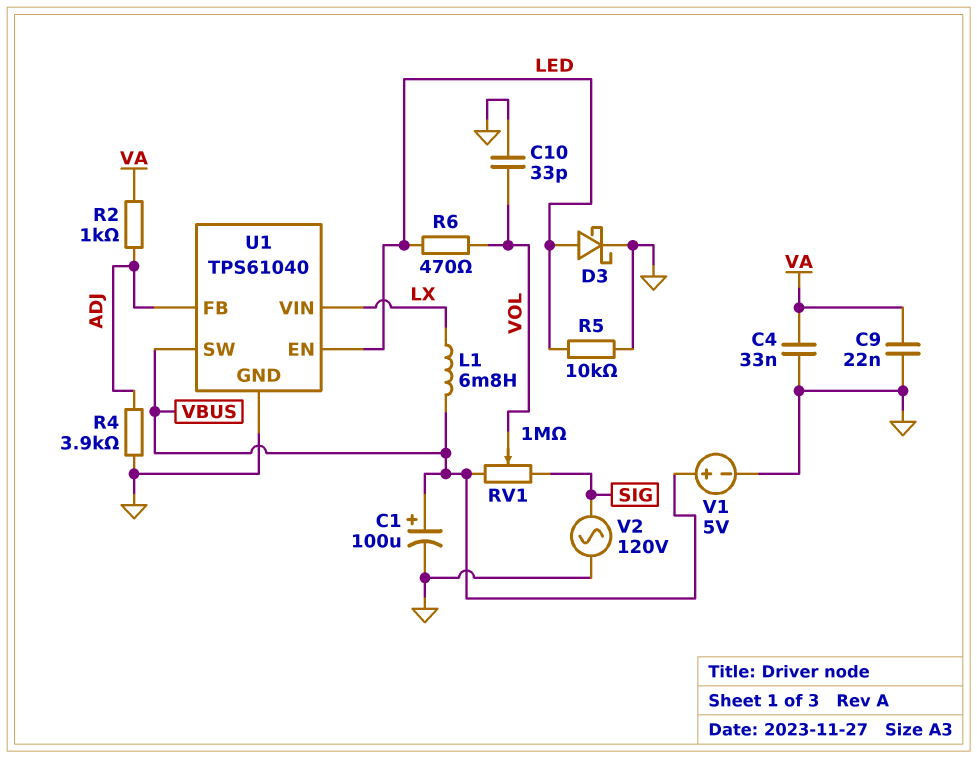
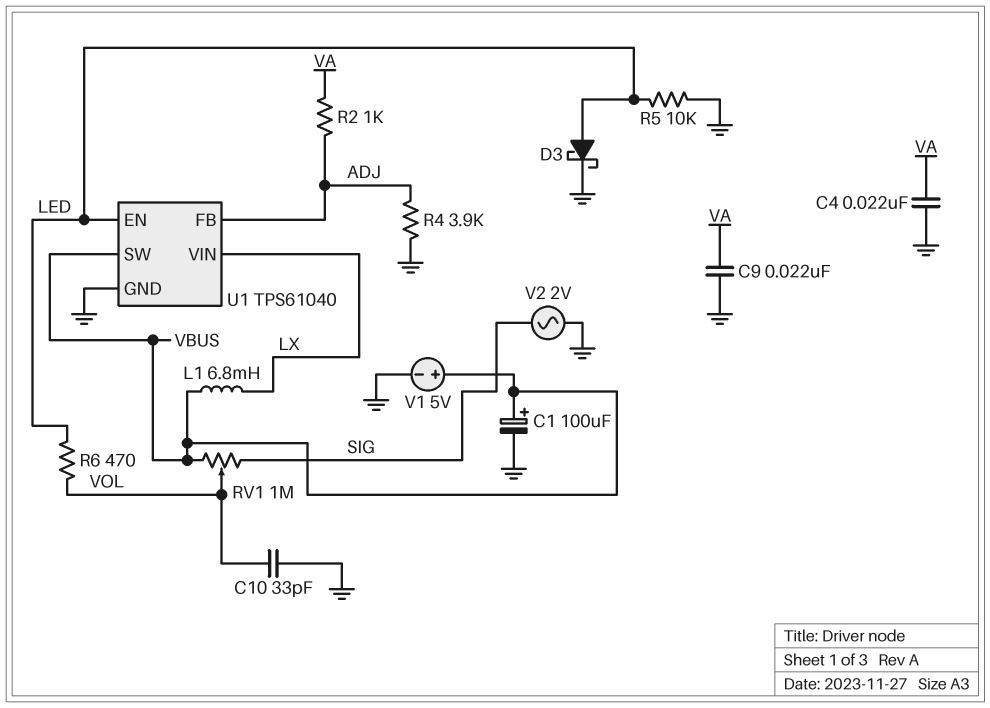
C4: 33nF (GND, VA) -> 22nF (GND, VA)
V2: AC 120V (GND, SIG) -> AC 2V (GND, SIG)

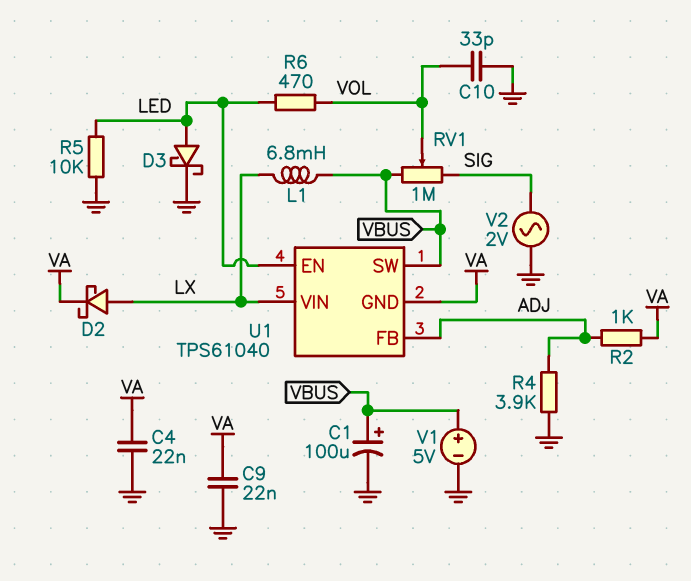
D2: none -> schottky (A LX, K VA)
U1 pin GND: GND -> VA

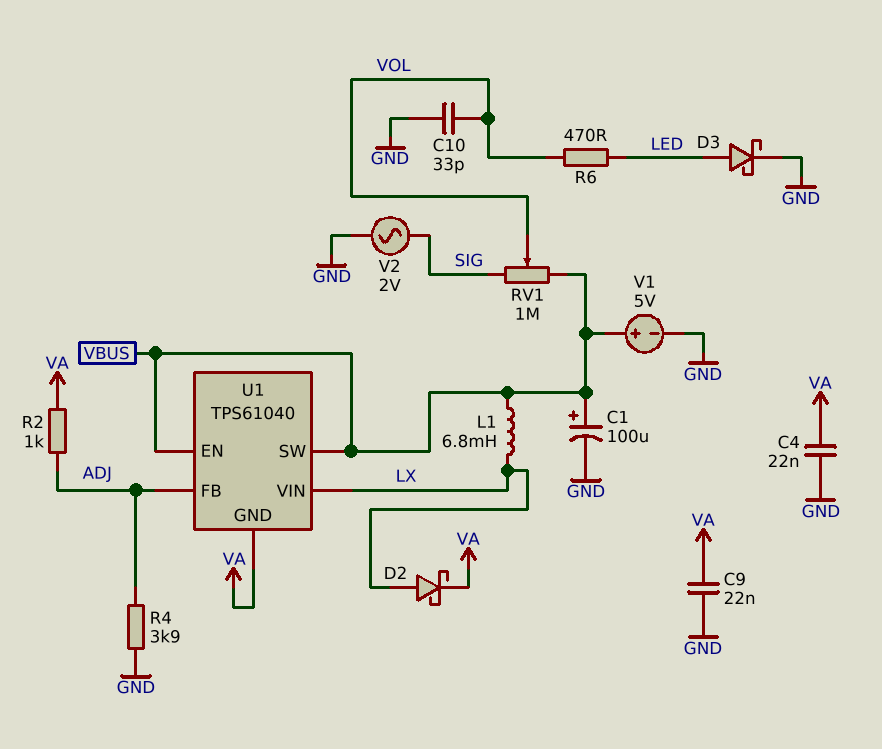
R5: 10k (GND, LED) -> none
U1 pin EN: LED -> VBUS

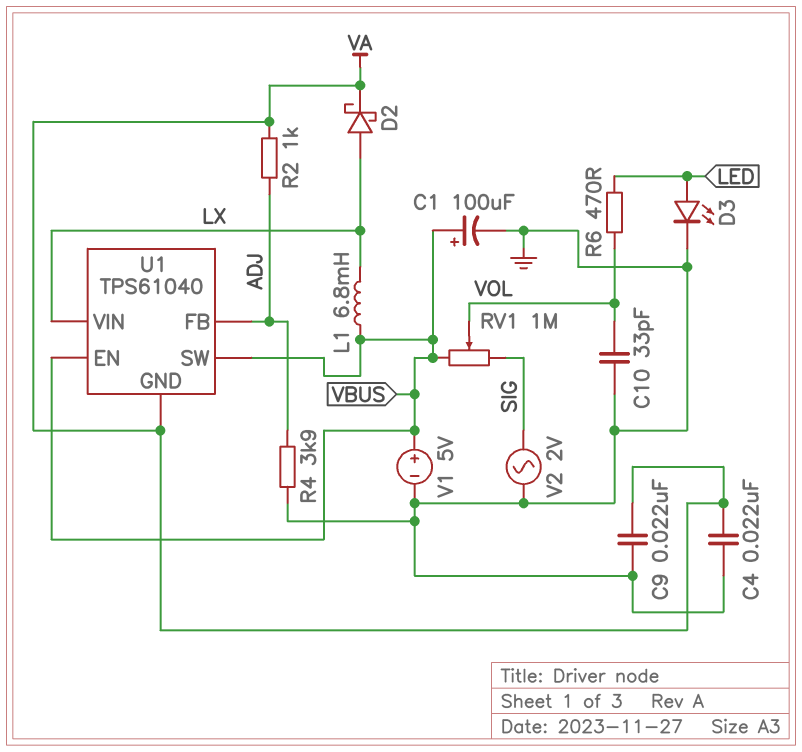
D3: schottky (A LED, K GND) -> LED (A LED, K GND)

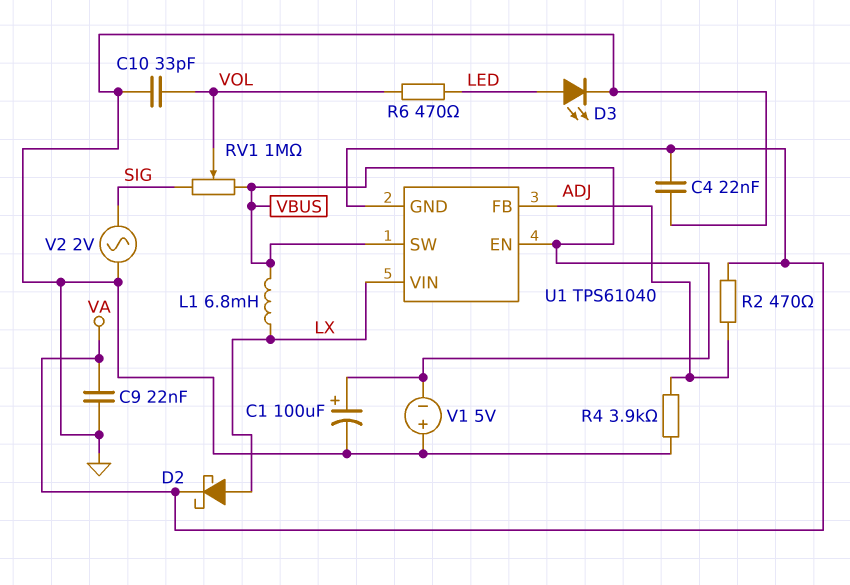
R2: 1k (ADJ, VA) -> 470 (ADJ, VA)
V1: 5V (plus VBUS, minus GND) -> 5V (plus GND, minus VBUS)

